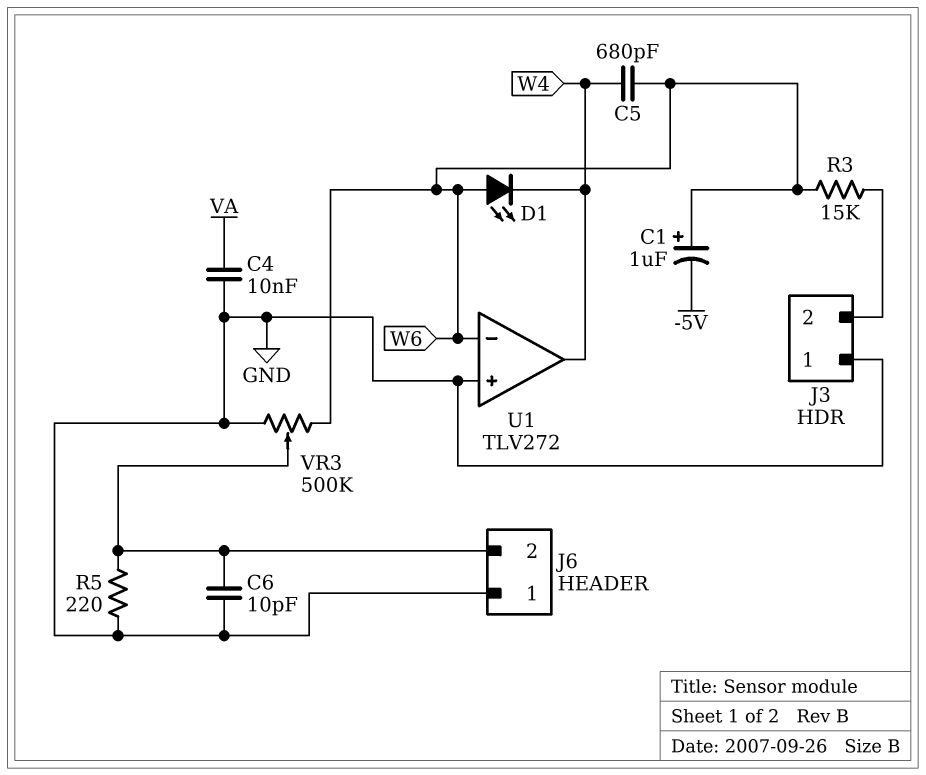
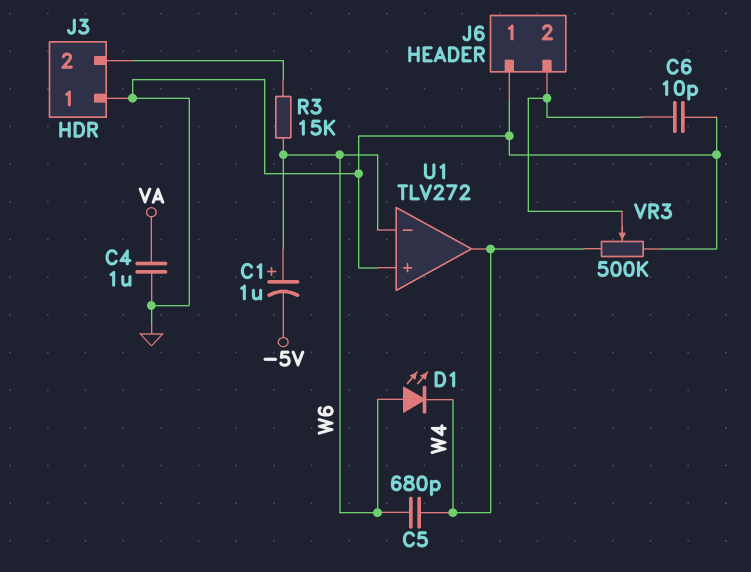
C4: 10nF (GND, VA) -> 1uF (GND, VA)
R5: 220 (GND, J6/2) -> none
VR3: 500k (GND, W6, wiper J6/2) -> 500k (GND, W4, wiper J6/2)

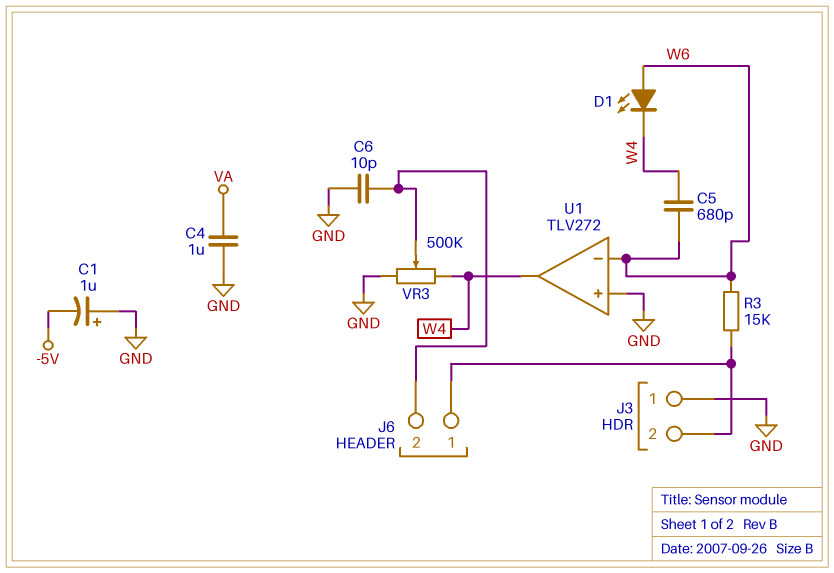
C1: 1uF (plus W6, minus -5V) -> 1uF (plus GND, minus -5V)
J6 pin 1: GND -> J3/2

